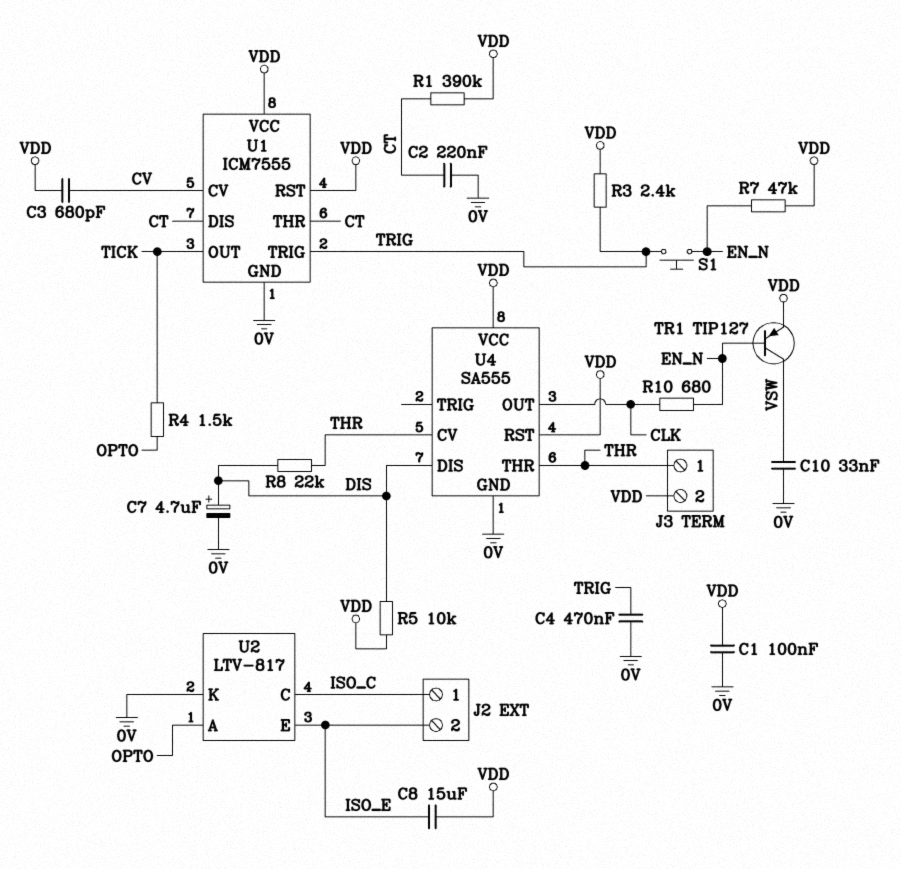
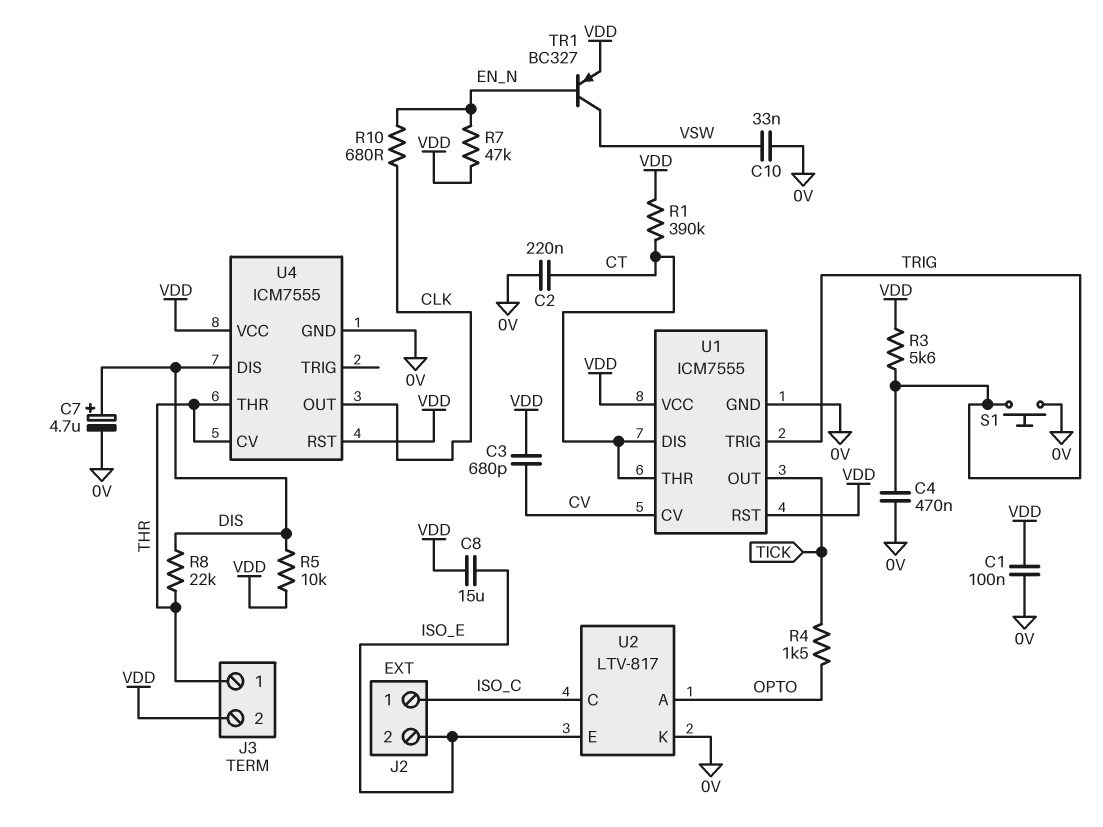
R3: 2.4k (TRIG, VDD) -> 5.6k (TRIG, VDD)
S1: button (EN_N, TRIG) -> button (0V, TRIG)
TR1: PNP TIP127 (B EN_N, C VSW, E VDD) -> PNP BC327 (B EN_N, C VSW, E VDD)
U4: SA555 -> ICM7555

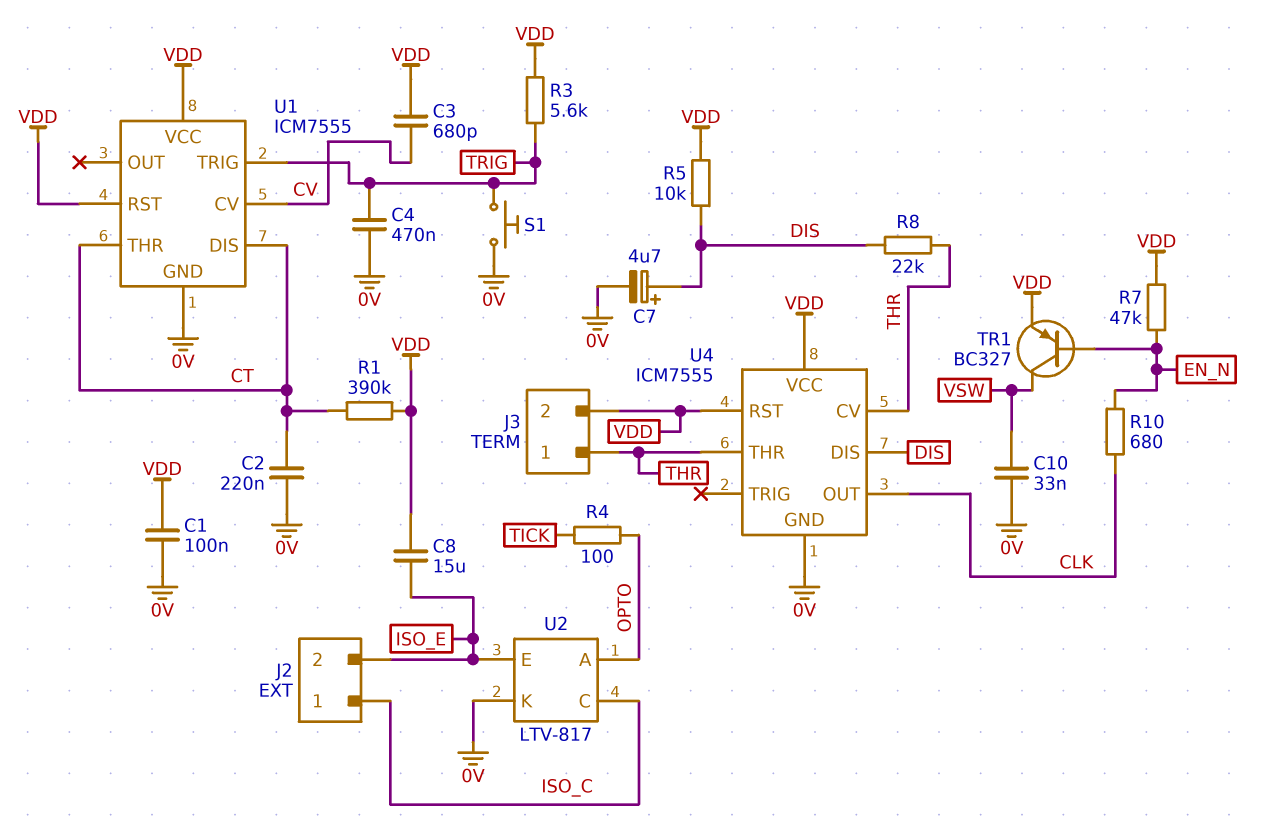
R4: 1.5k (OPTO, TICK) -> 100 (OPTO, TICK)
U1 pin OUT: TICK -> none

